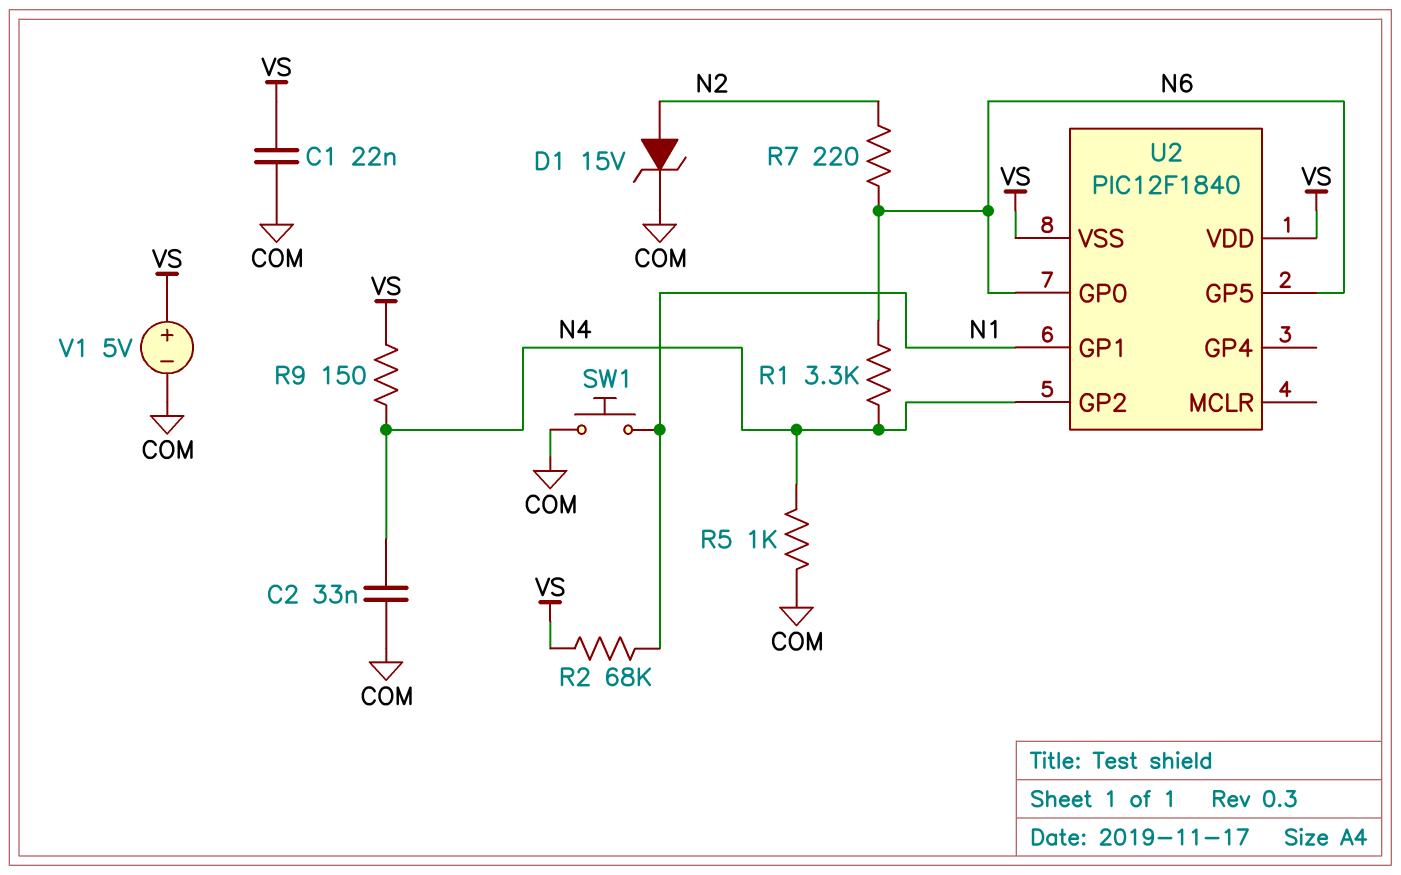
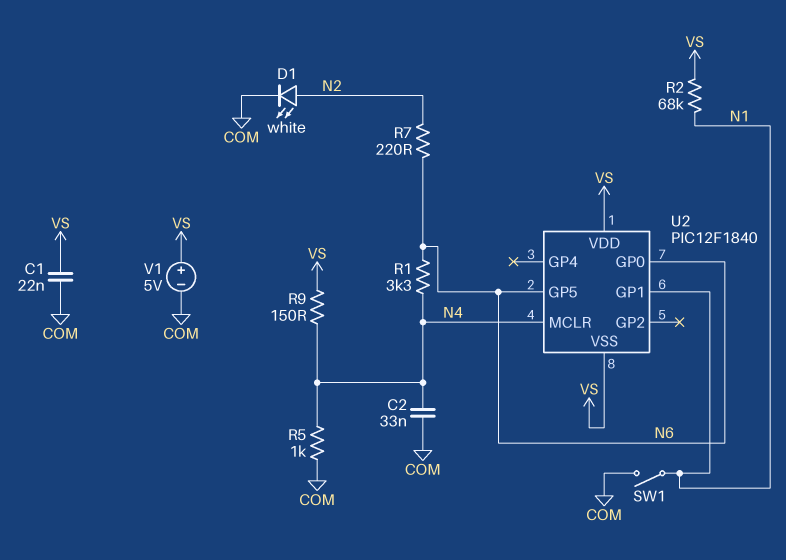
D1: zener 15V (A N2, K COM) -> LED white (A N2, K COM)
SW1: button (COM, N1) -> switch (COM, N1)
U2 pin GP2: N4 -> none
U2 pin MCLR: none -> N4

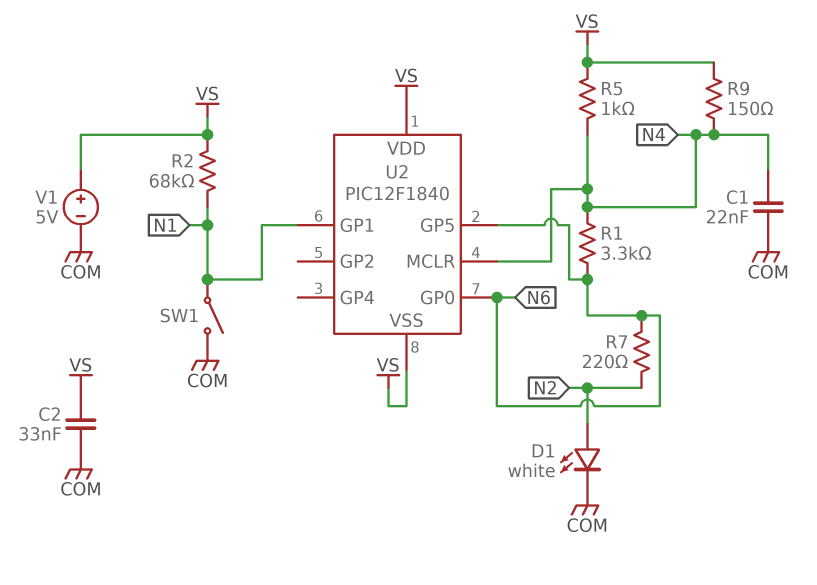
C1: 22nF (COM, VS) -> 22nF (COM, N4)
C2: 33nF (COM, N4) -> 33nF (COM, VS)
R5: 1k (COM, N4) -> 1k (N4, VS)

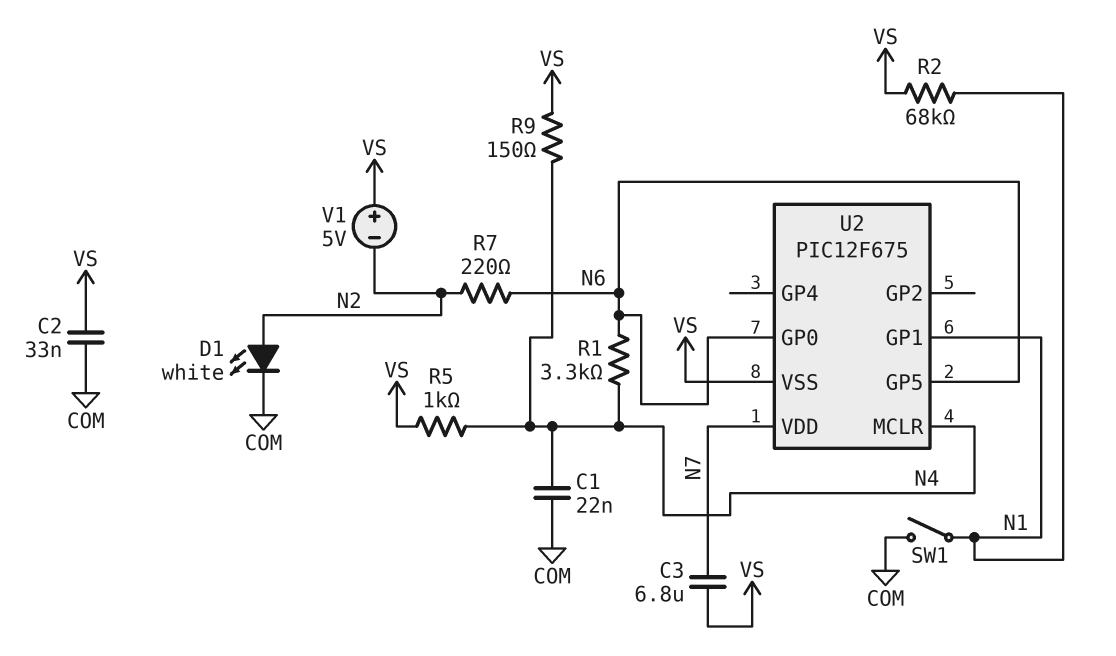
C3: none -> 6.8uF (N7, VS)
U2: PIC12F1840 -> PIC12F675
U2 pin VDD: VS -> N7
V1: 5V (plus VS, minus COM) -> 5V (plus VS, minus N2)

